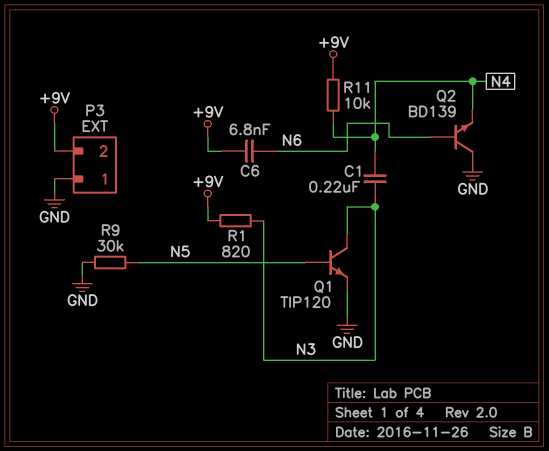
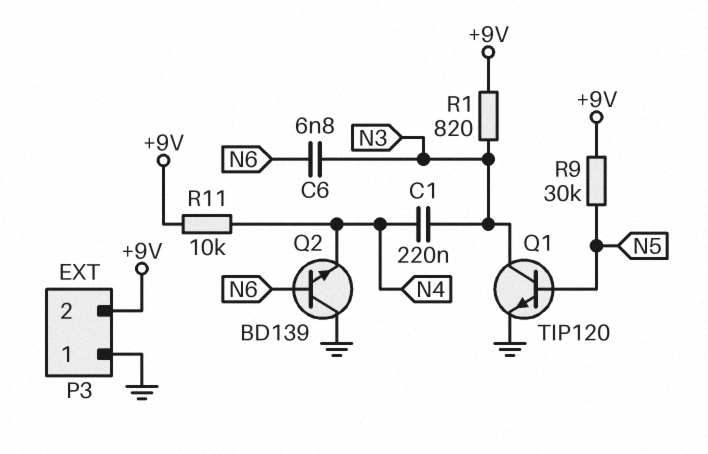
C6: 6.8nF (+9V, N6) -> 6.8nF (N3, N6)
R9: 30k (GND, N5) -> 30k (+9V, N5)

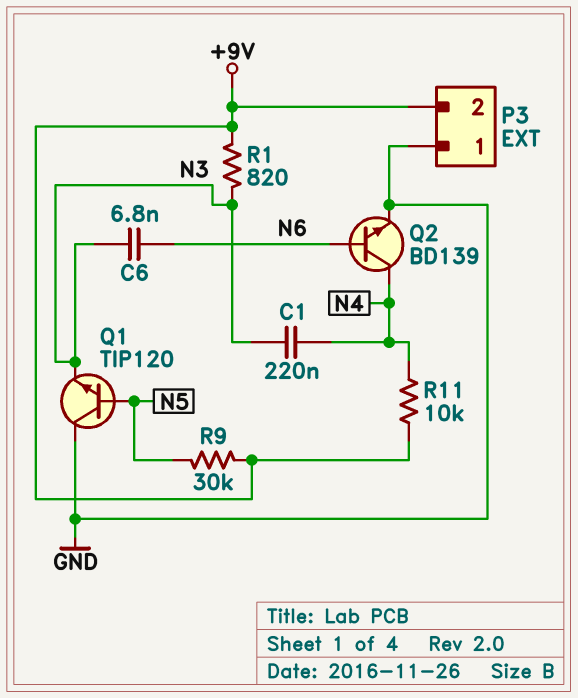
Q1: NPN TIP120 (B N5, C N3, E GND) -> NPN TIP120 (B N5, C GND, E N3)
Q2: NPN BD139 (B N6, C GND, E N4) -> NPN BD139 (B N6, C N4, E GND)

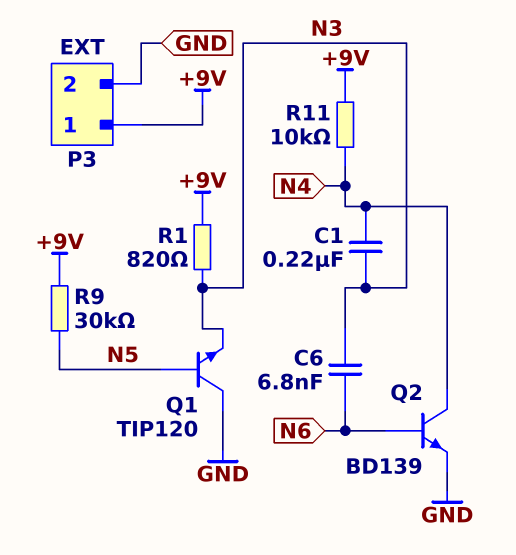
P3 pin 1: GND -> +9V
P3 pin 2: +9V -> GND

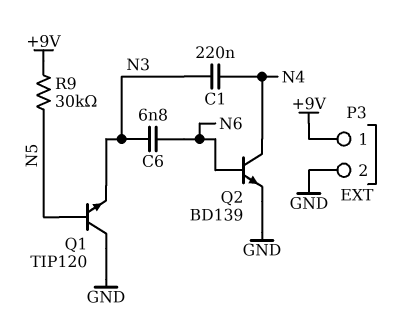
R1: 820 (+9V, N3) -> none
R11: 10k (+9V, N4) -> none

